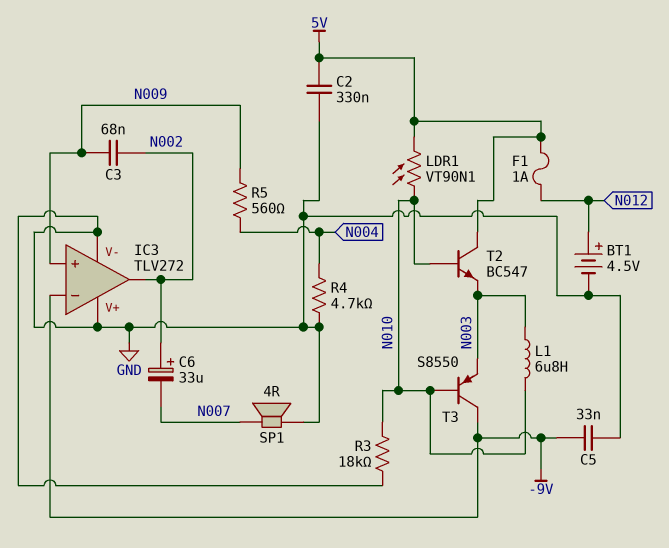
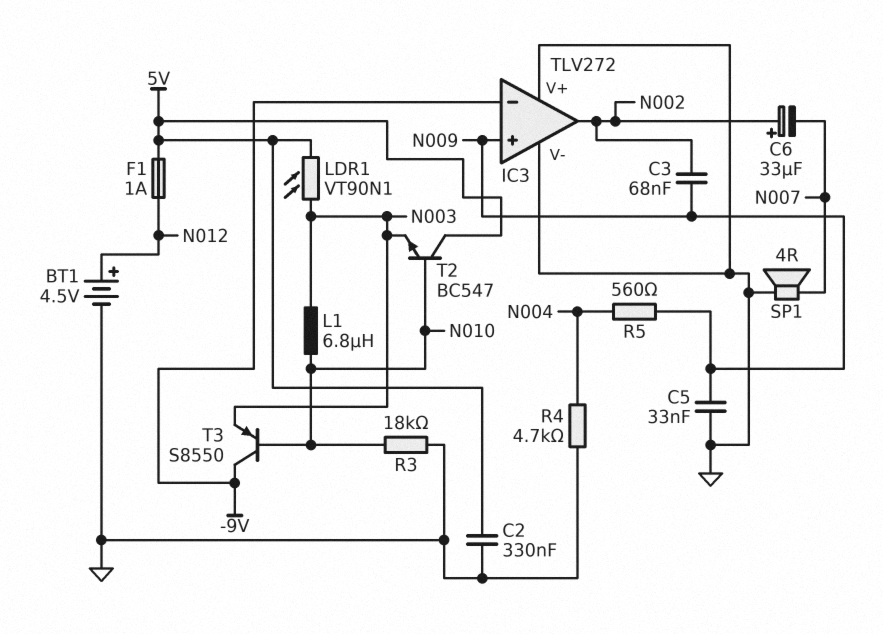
C5: 33nF (-9V, GND) -> 33nF (GND, N009)
LDR1: VT90N1 (5V, N010) -> VT90N1 (5V, N003)

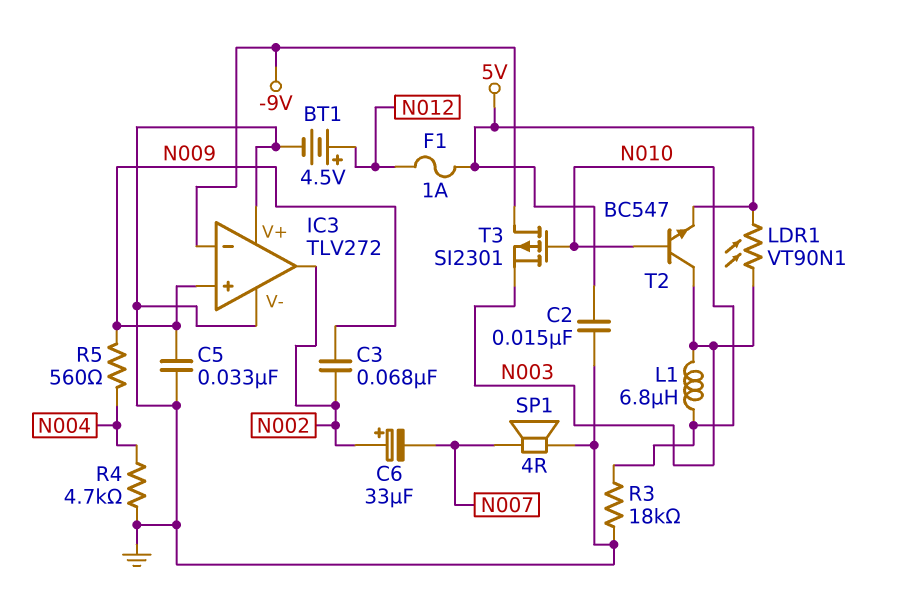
C2: 330nF (5V, GND) -> 15nF (5V, GND)
T2: NPN BC547 (B N010, C 5V, E N003) -> NPN BC547 (B N010, C N003, E 5V)
T3: PNP S8550 (B N010, C -9V, E N003) -> PMOS SI2301 (G N010, D -9V, S N003)

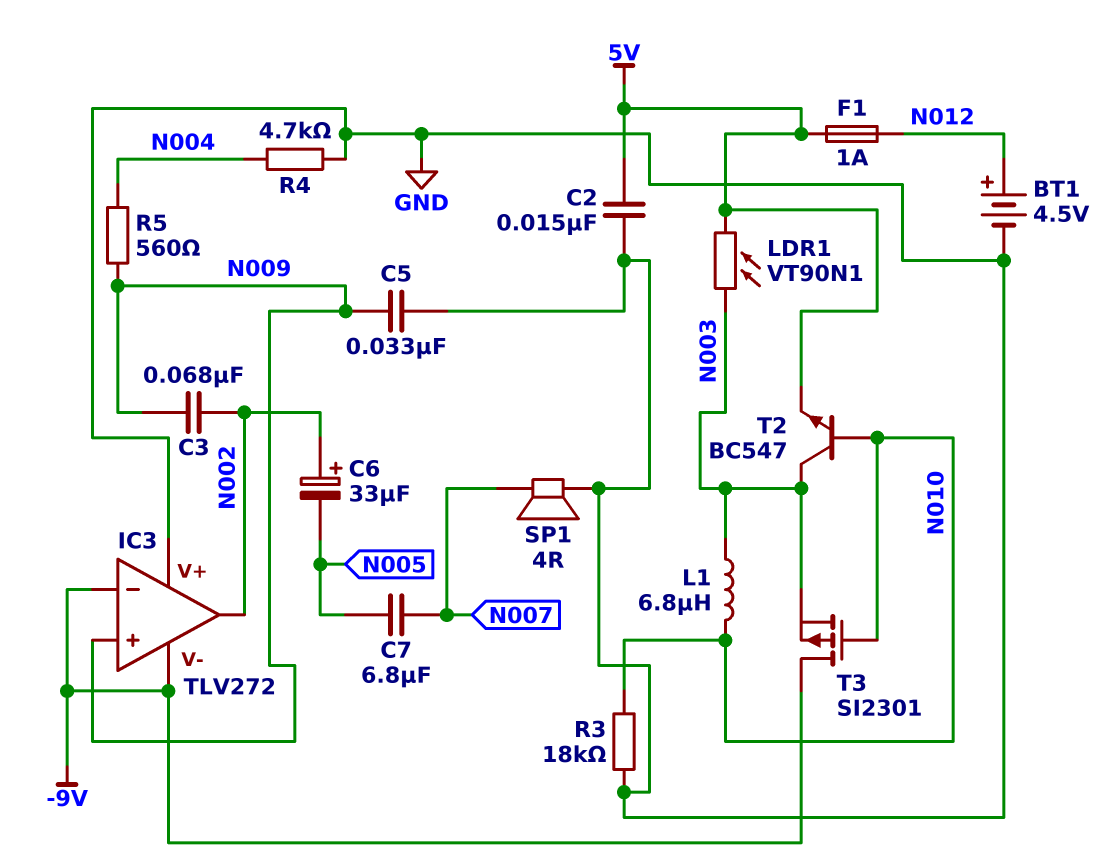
C6: 33uF (plus N002, minus N007) -> 33uF (plus N002, minus N005)
C7: none -> 6.8uF (N005, N007)
IC3 pin V-: GND -> -9V

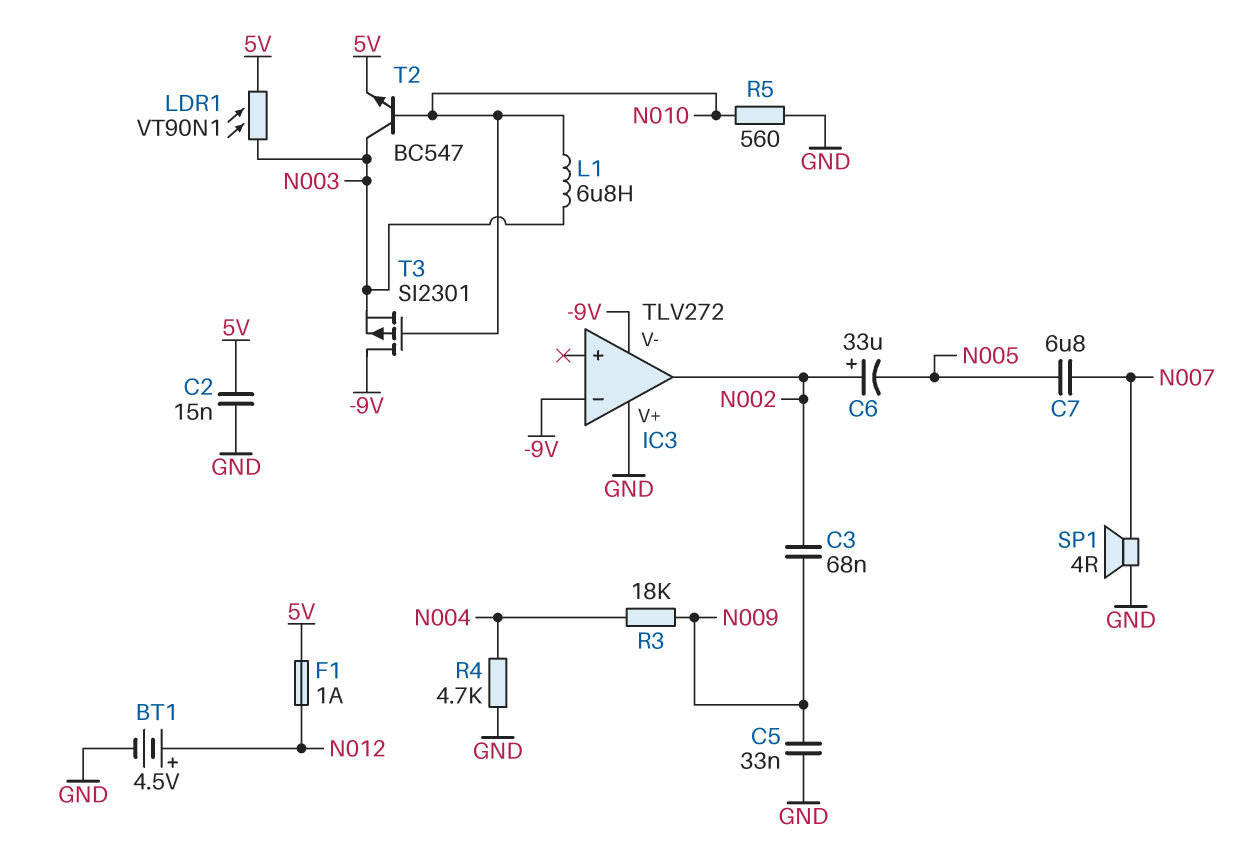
IC3 pin in+: N009 -> none
R3: 18k (GND, N010) -> 18k (N004, N009)
R5: 560 (N004, N009) -> 560 (GND, N010)

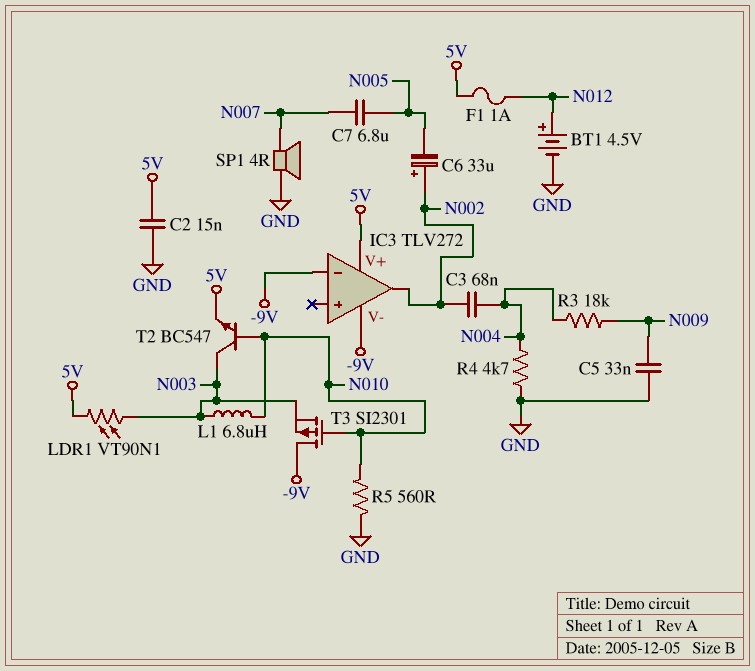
C3: 68nF (N002, N009) -> 68nF (N002, N004)
IC3 pin V+: GND -> 5V

